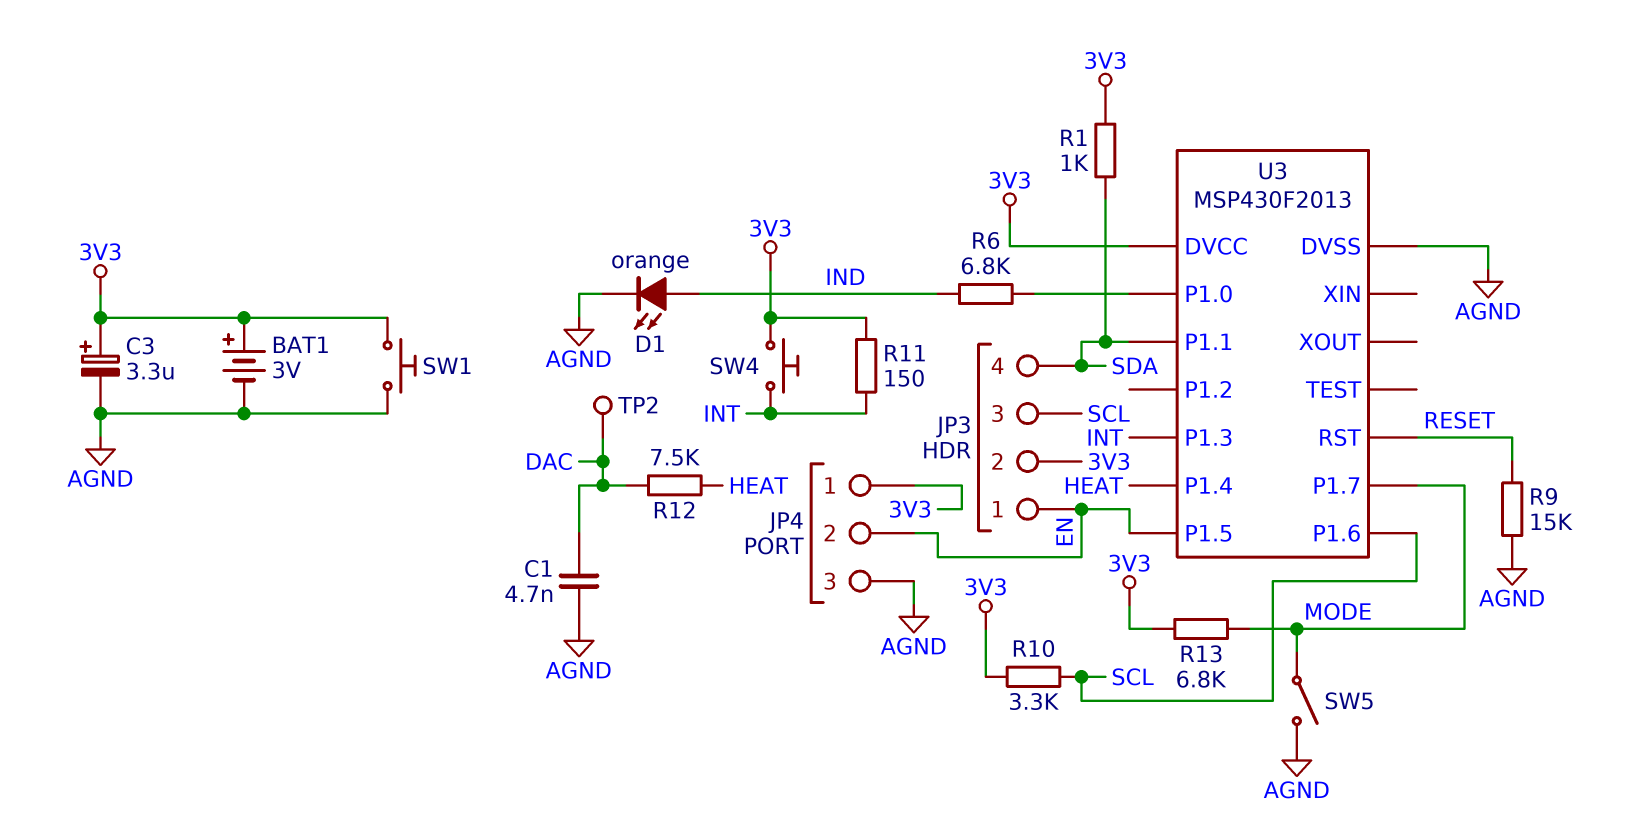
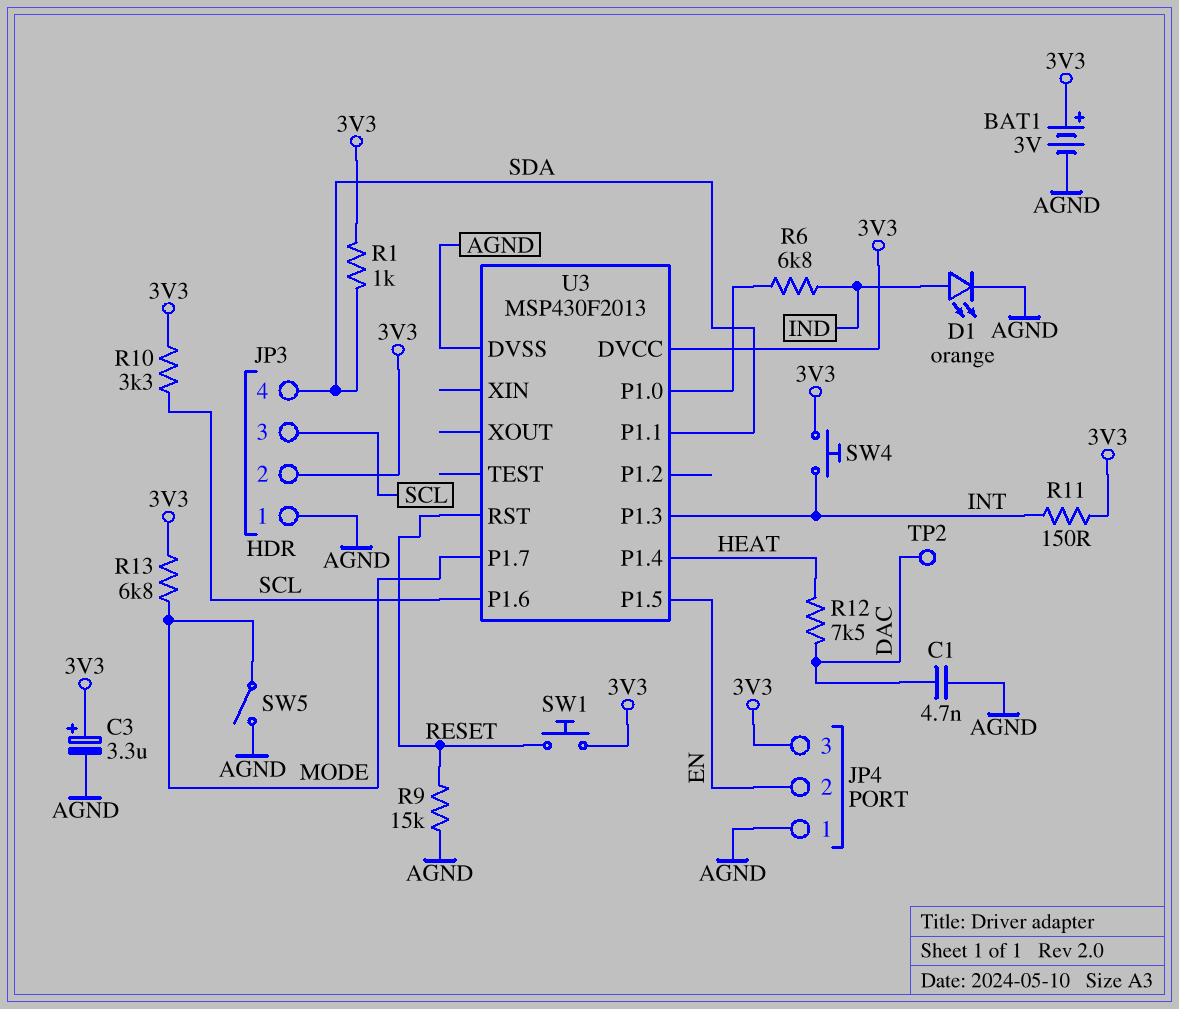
JP3 pin 1: EN -> AGND
JP4 pin 1: 3V3 -> AGND
JP4 pin 3: AGND -> 3V3
SW1: button (3V3, AGND) -> button (3V3, RESET)

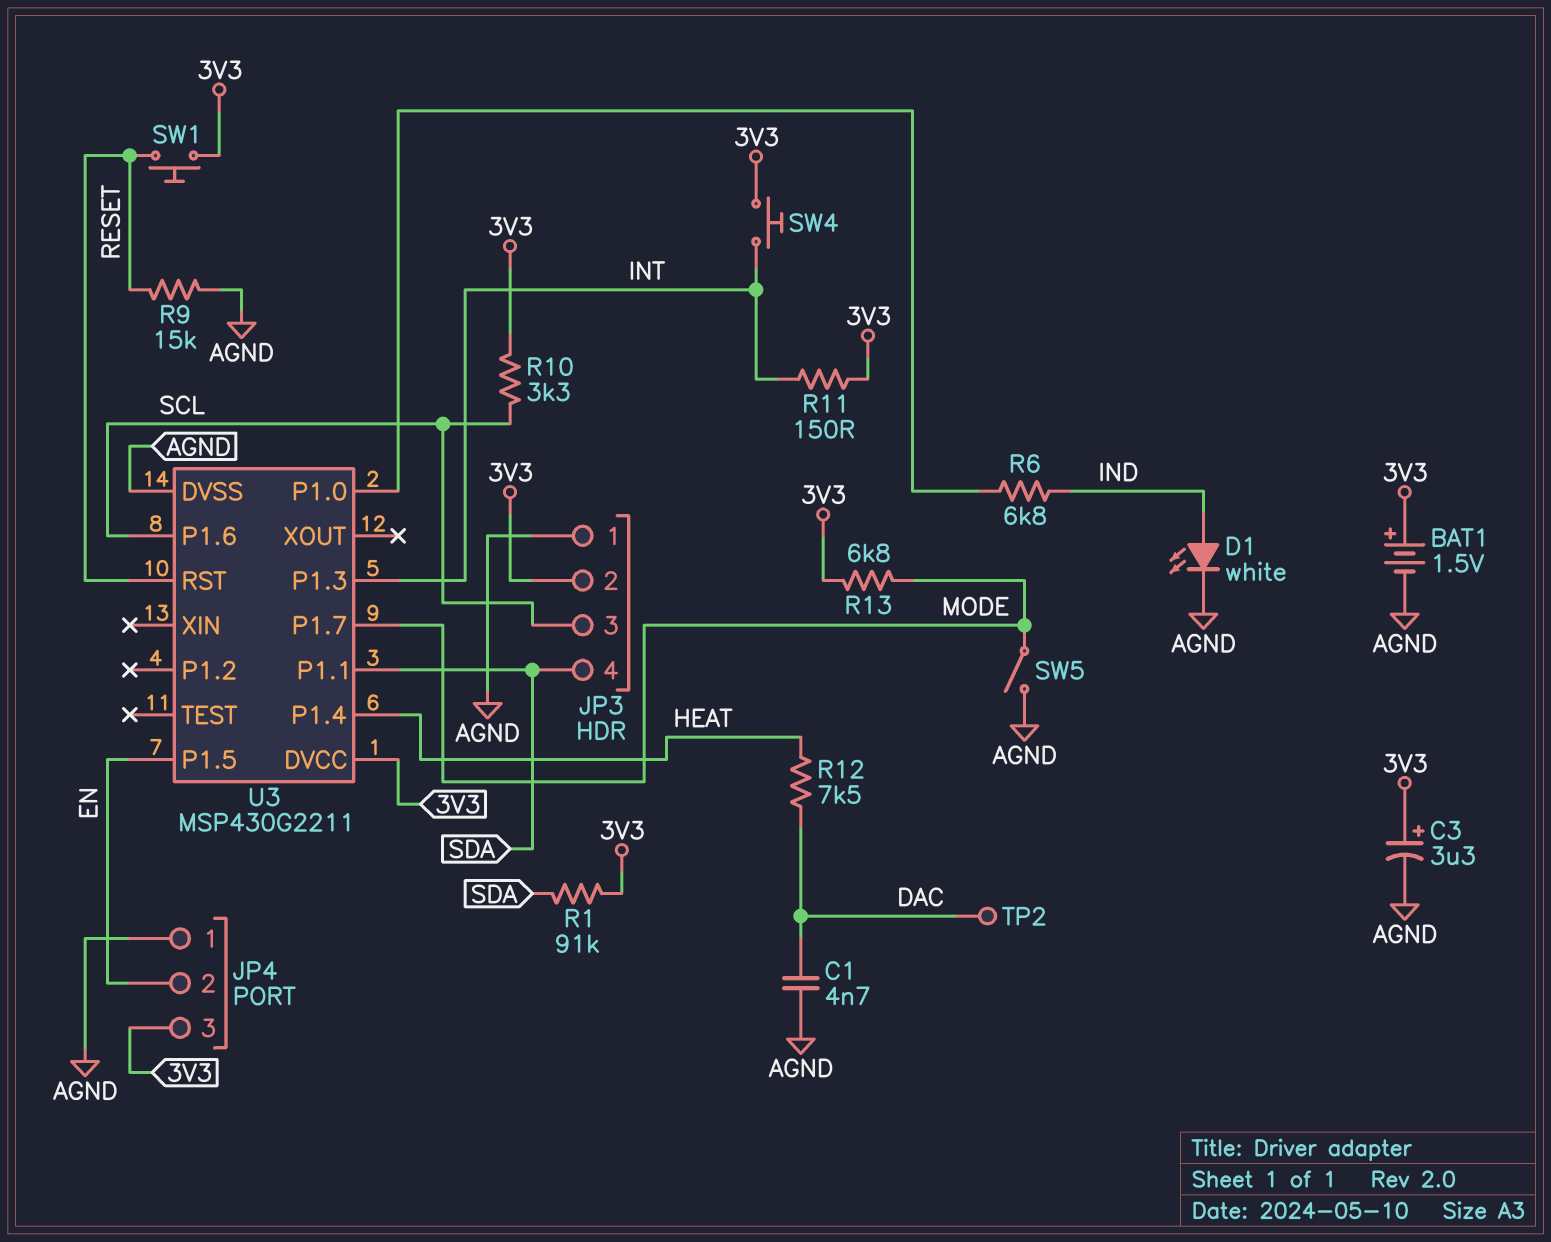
BAT1: 3V (plus 3V3, minus AGND) -> 1.5V (plus 3V3, minus AGND)
D1: LED orange (A IND, K AGND) -> LED white (A IND, K AGND)
R1: 1k (3V3, SDA) -> 91k (3V3, SDA)
U3: MSP430F2013 -> MSP430G2211

